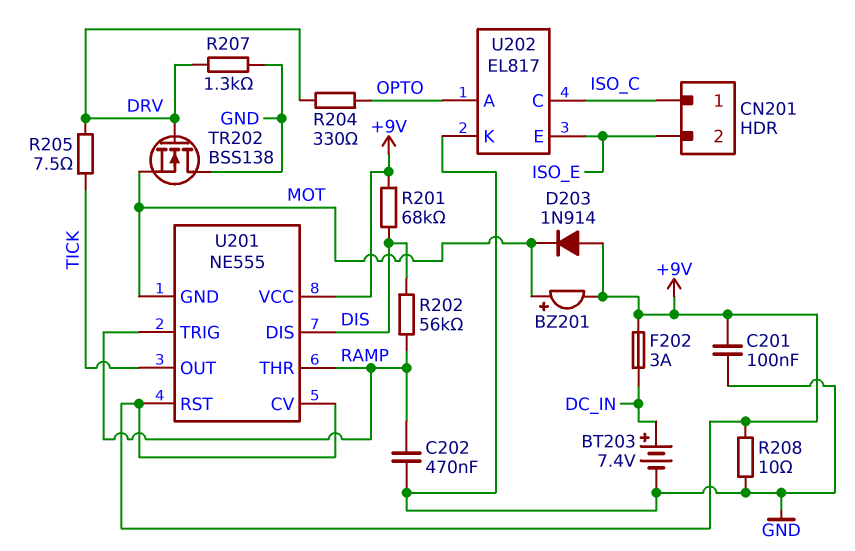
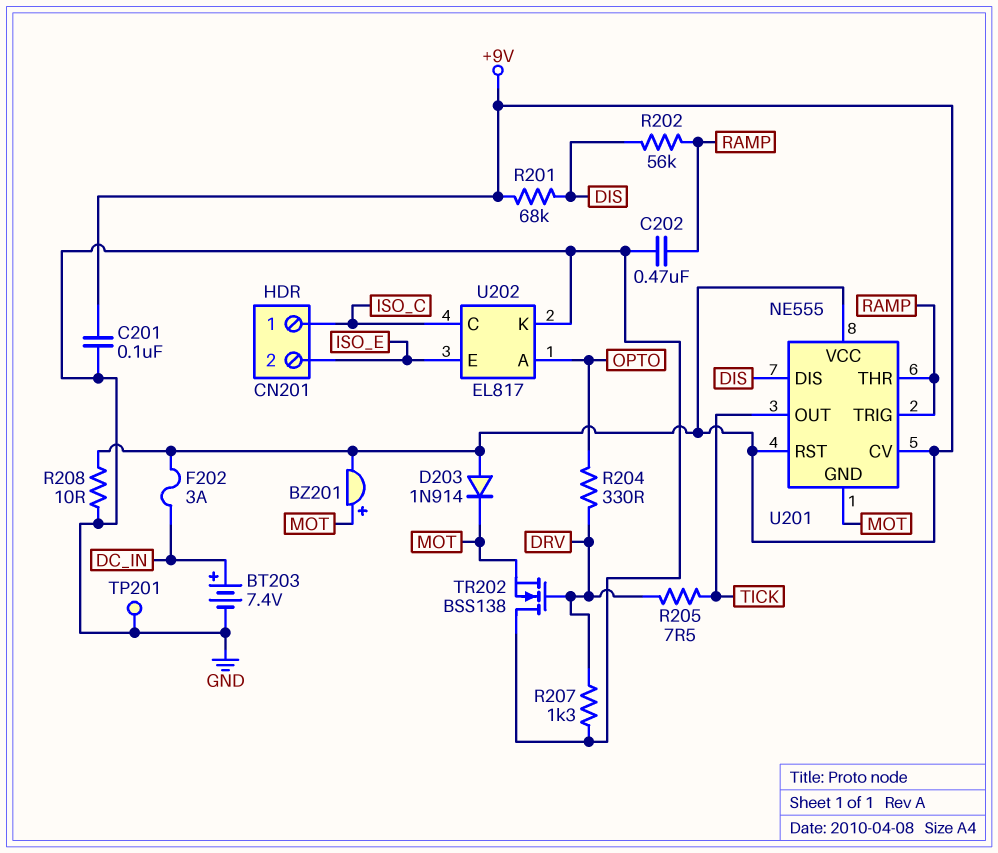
TP201: none -> test point (GND)

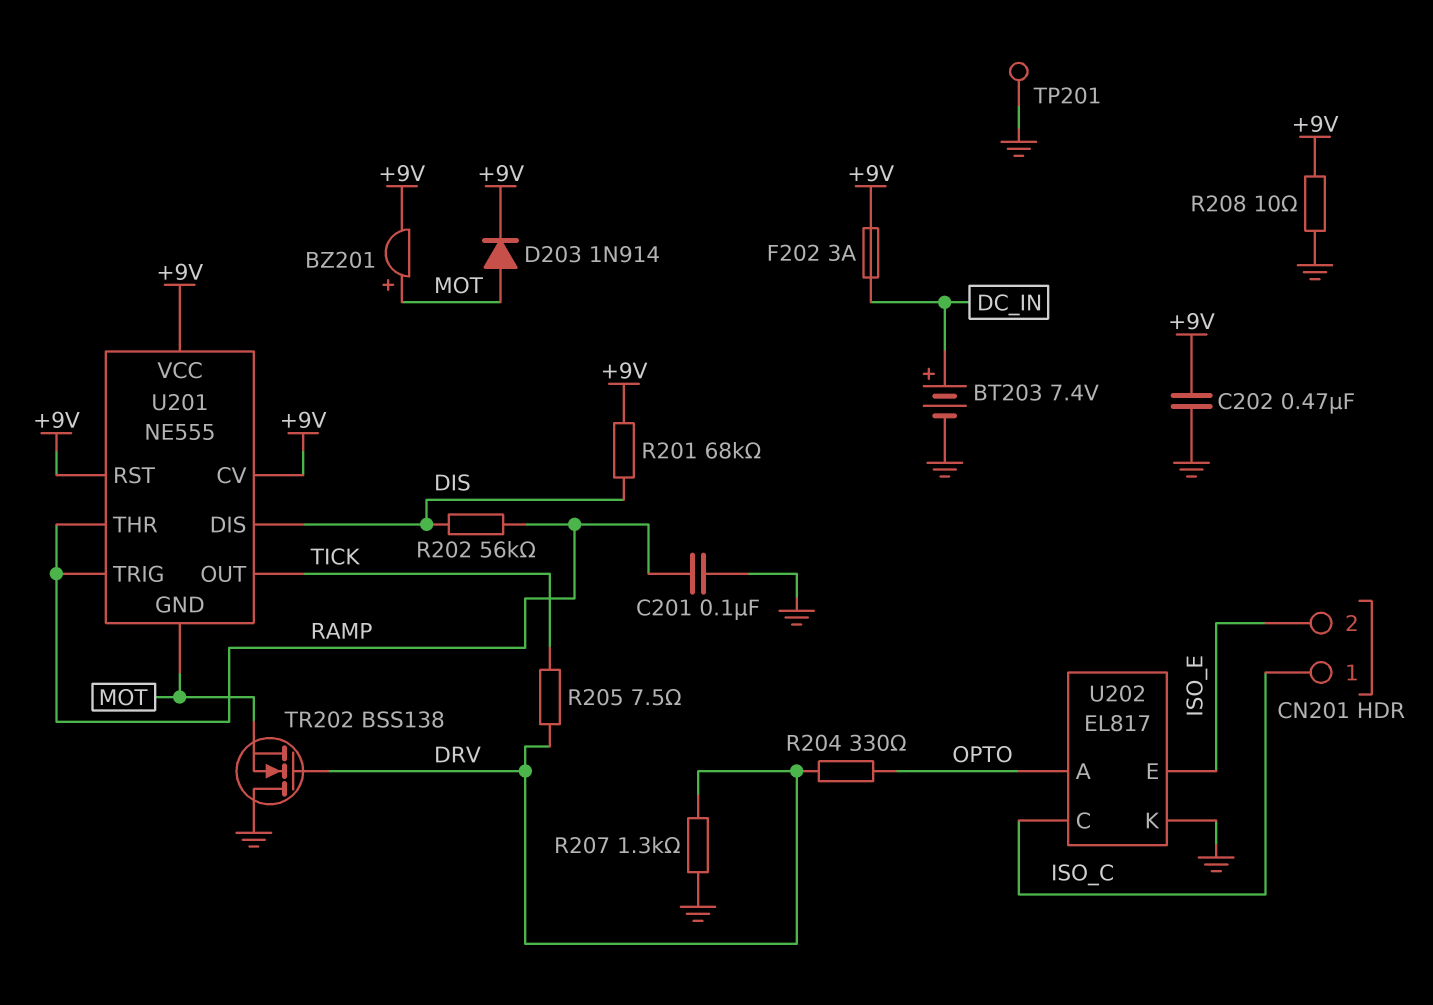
C201: 100nF (+9V, GND) -> 100nF (GND, RAMP)
C202: 470nF (GND, RAMP) -> 470nF (+9V, GND)
D203: diode 1N914 (A +9V, K MOT) -> diode 1N914 (A MOT, K +9V)

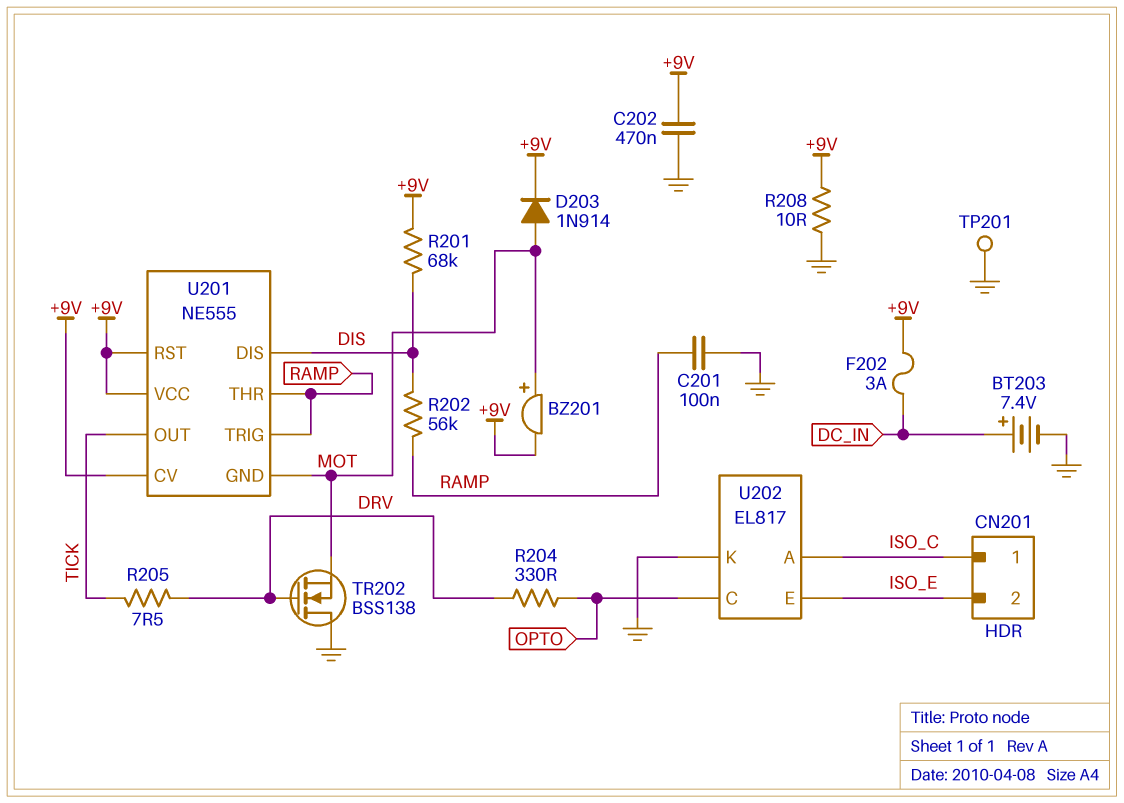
R207: 1.3k (DRV, GND) -> none
U202 pin A: OPTO -> ISO_C
U202 pin C: ISO_C -> OPTO

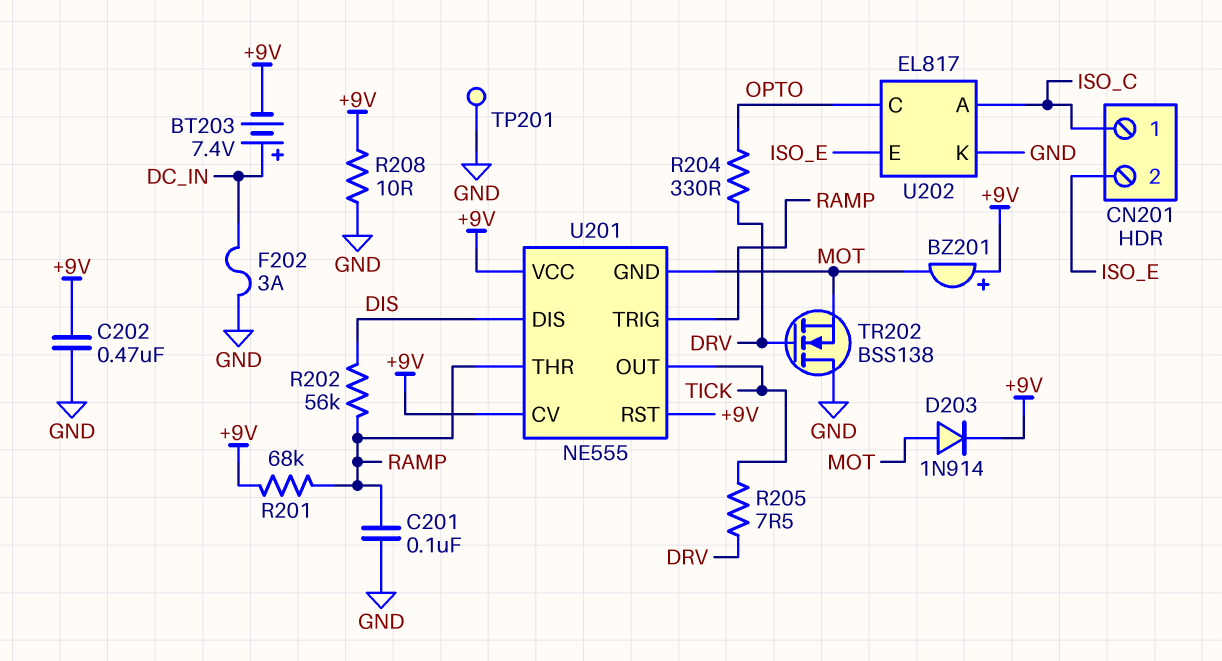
BT203: 7.4V (plus DC_IN, minus GND) -> 7.4V (plus DC_IN, minus +9V)
BZ201: buzzer (plus MOT, minus +9V) -> buzzer (plus +9V, minus MOT)
F202: 3A (+9V, DC_IN) -> 3A (DC_IN, GND)
R201: 68k (+9V, DIS) -> 68k (+9V, RAMP)

